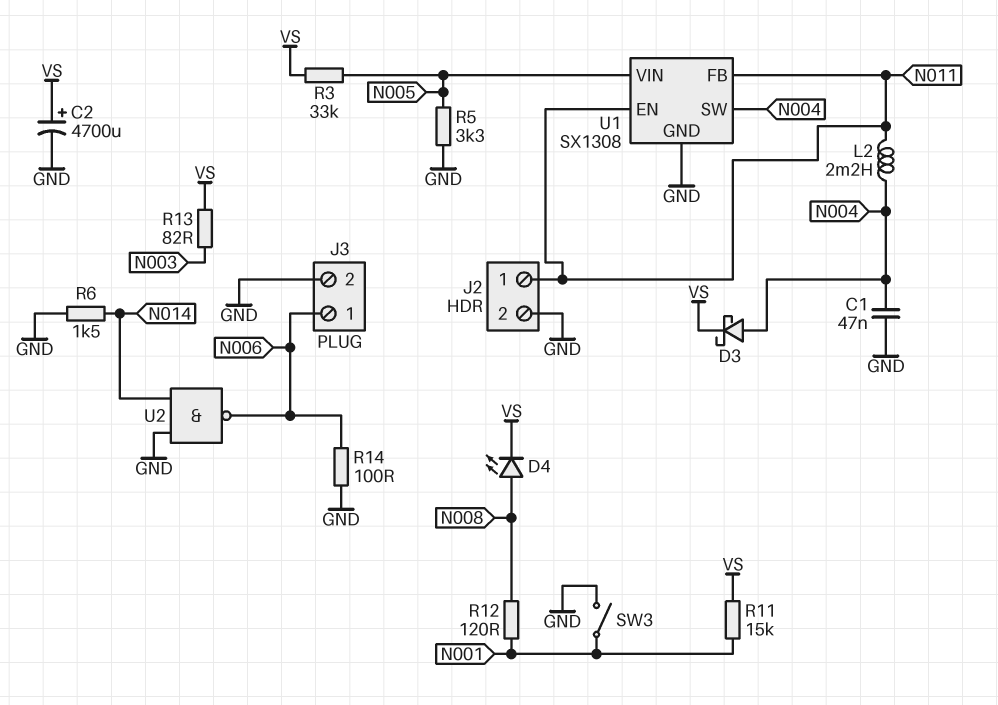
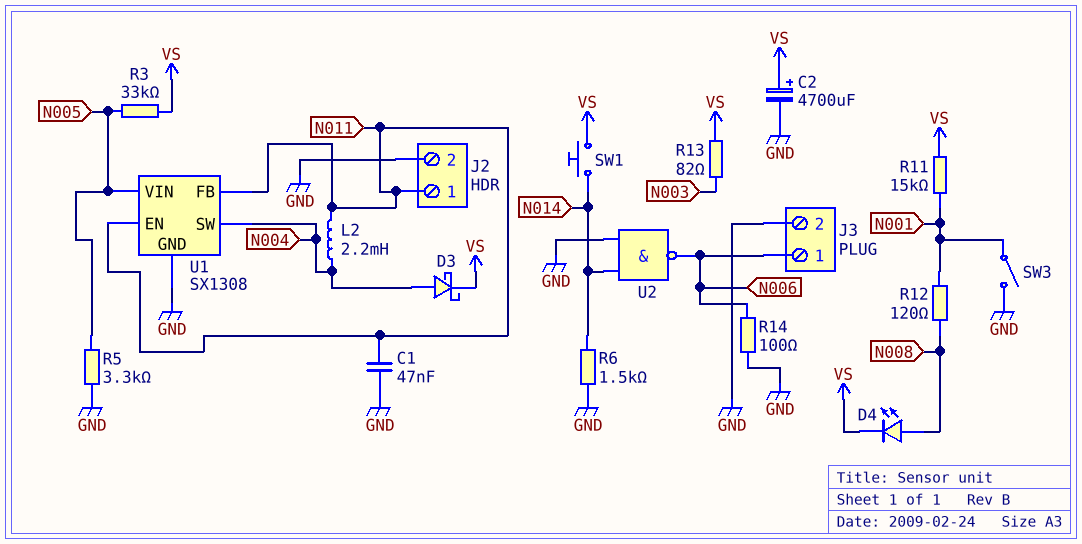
C1: 47nF (GND, N004) -> 47nF (GND, N011)
SW1: none -> button (N014, VS)

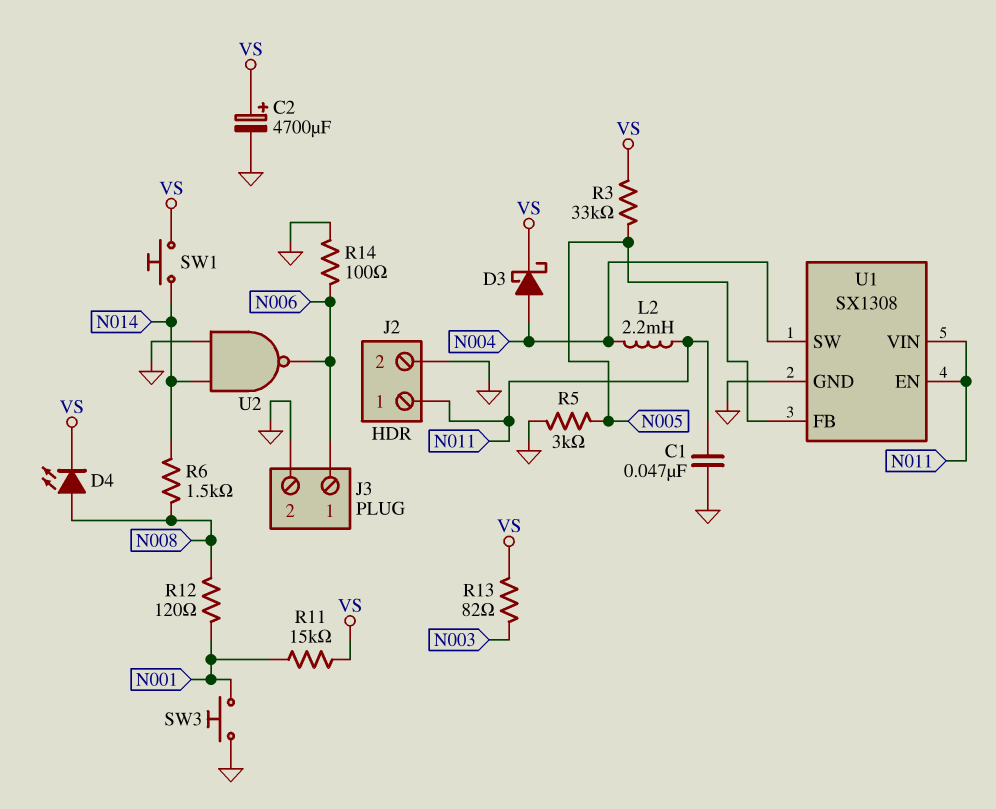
R5: 3.3k (GND, N005) -> 3k (GND, N005)
R6: 1.5k (GND, N014) -> 1.5k (N008, N014)
SW3: switch (GND, N001) -> button (GND, N001)
U1 pin FB: N011 -> N005
U1 pin VIN: N005 -> N011

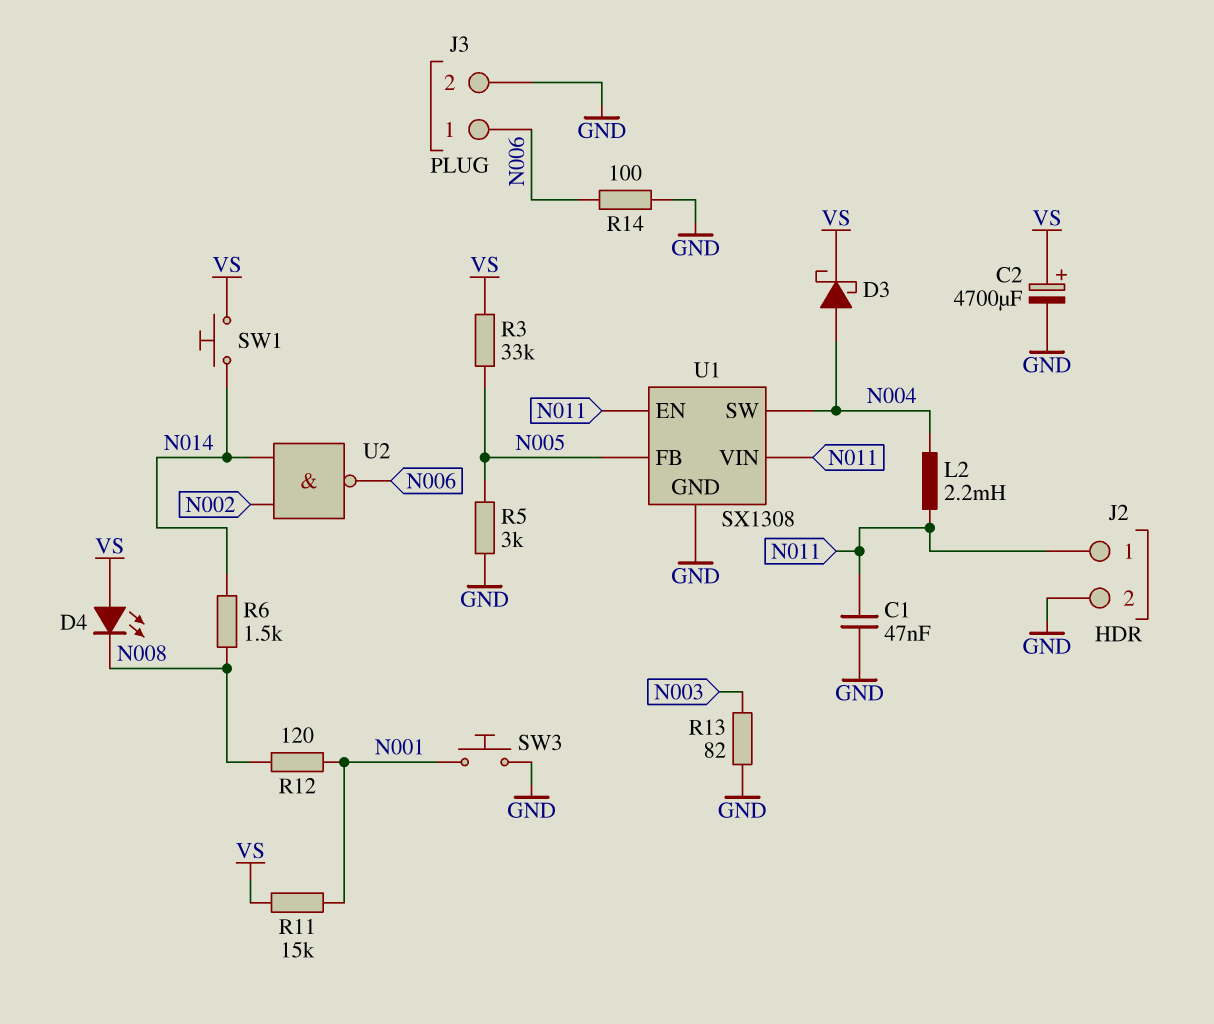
D4: LED (A N008, K VS) -> LED (A VS, K N008)
R13: 82 (N003, VS) -> 82 (GND, N003)
U2: NAND (in GND, in N014, out N006) -> NAND (in N002, in N014, out N006)

